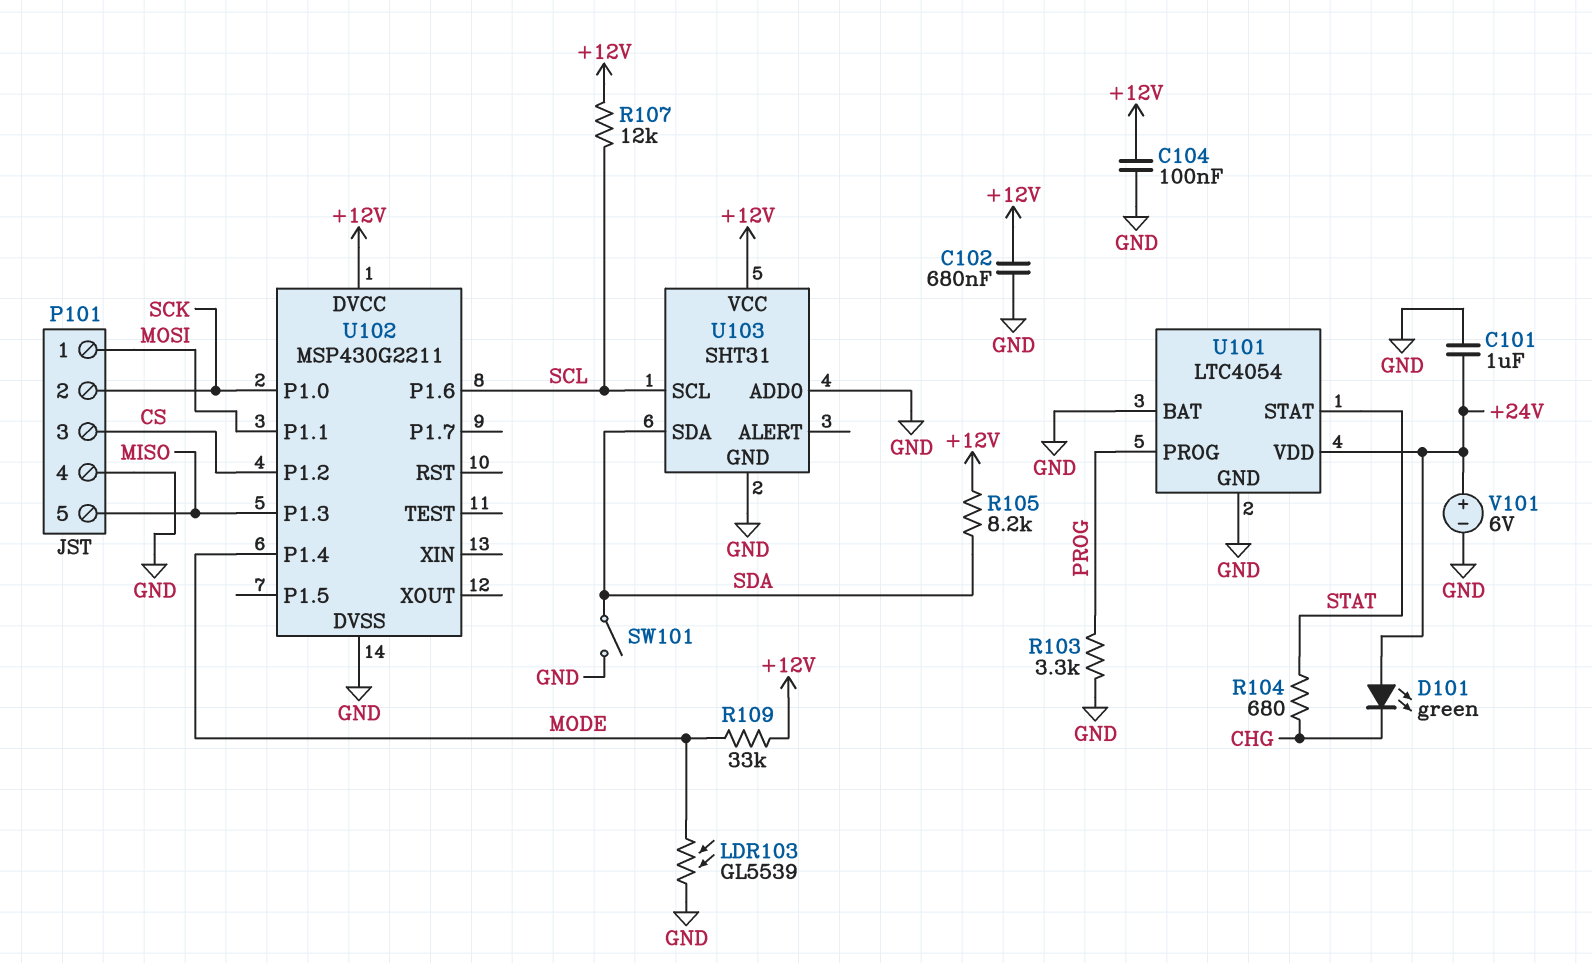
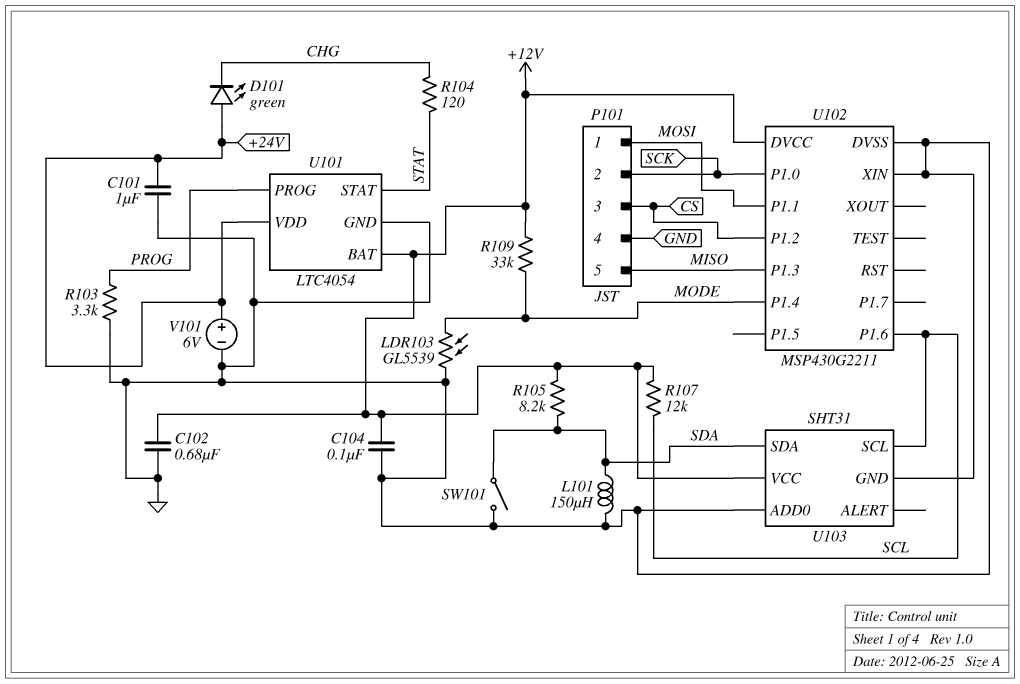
L101: none -> 150uH (GND, SDA)
R104: 680 (CHG, STAT) -> 120 (CHG, STAT)
U101 pin BAT: GND -> +12V
U102 pin XIN: none -> GND

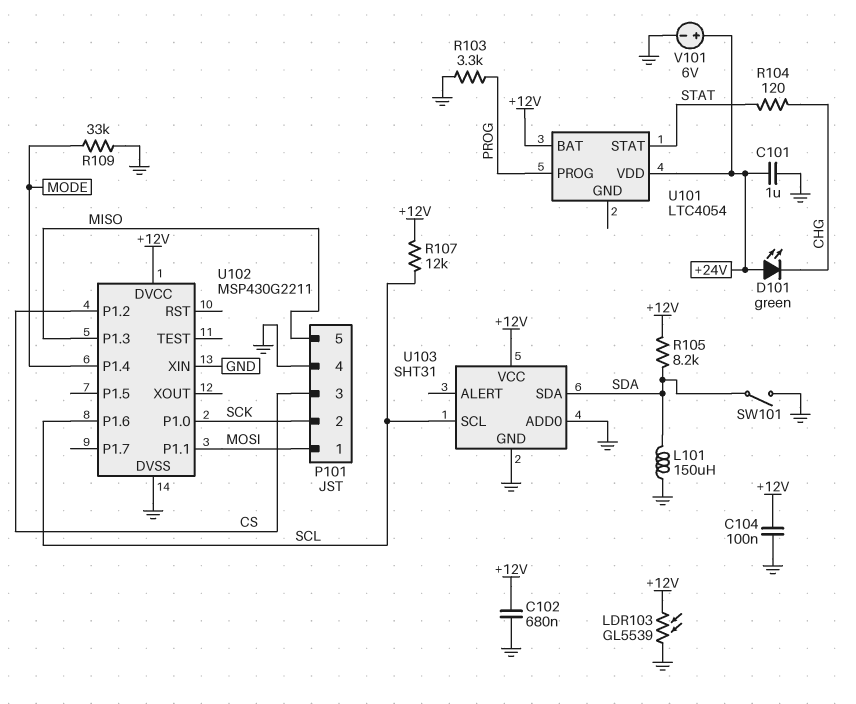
LDR103: GL5539 (GND, MODE) -> GL5539 (+12V, GND)
R109: 33k (+12V, MODE) -> 33k (GND, MODE)
U101 pin GND: GND -> none

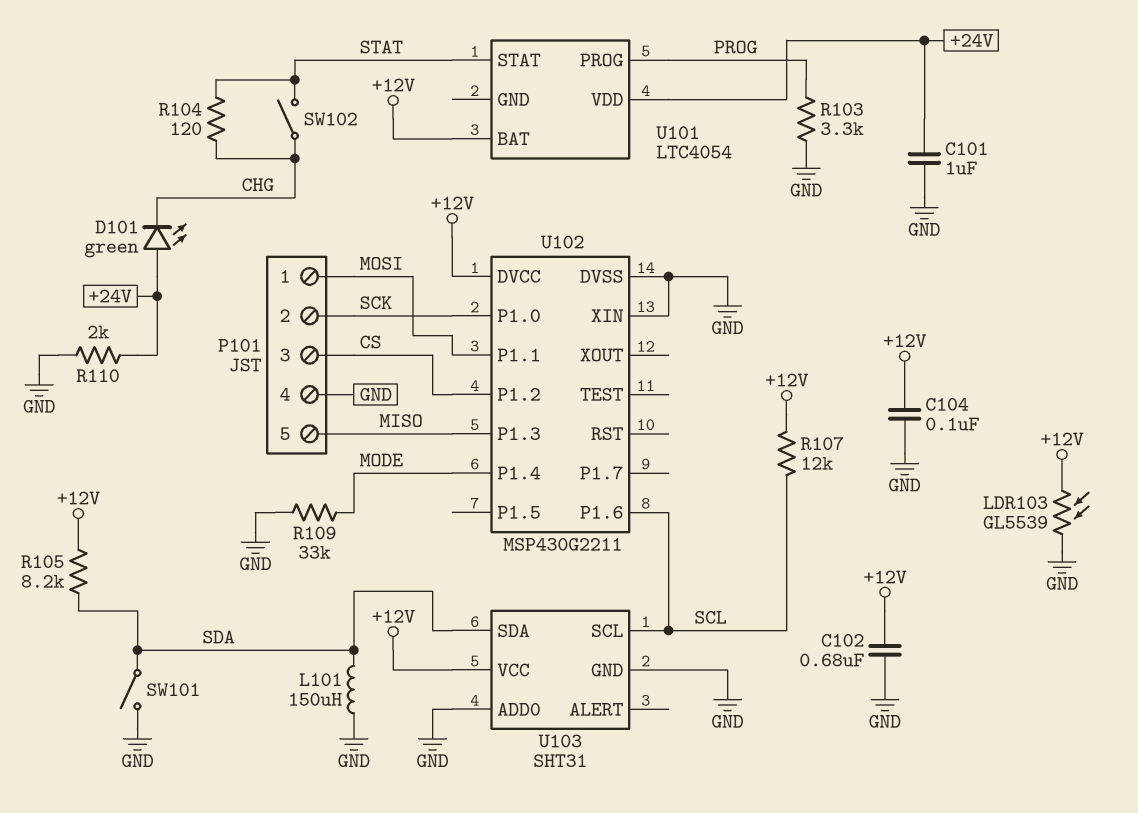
R110: none -> 2k (+24V, GND)
SW102: none -> switch (CHG, STAT)
V101: 6V (plus +24V, minus GND) -> none

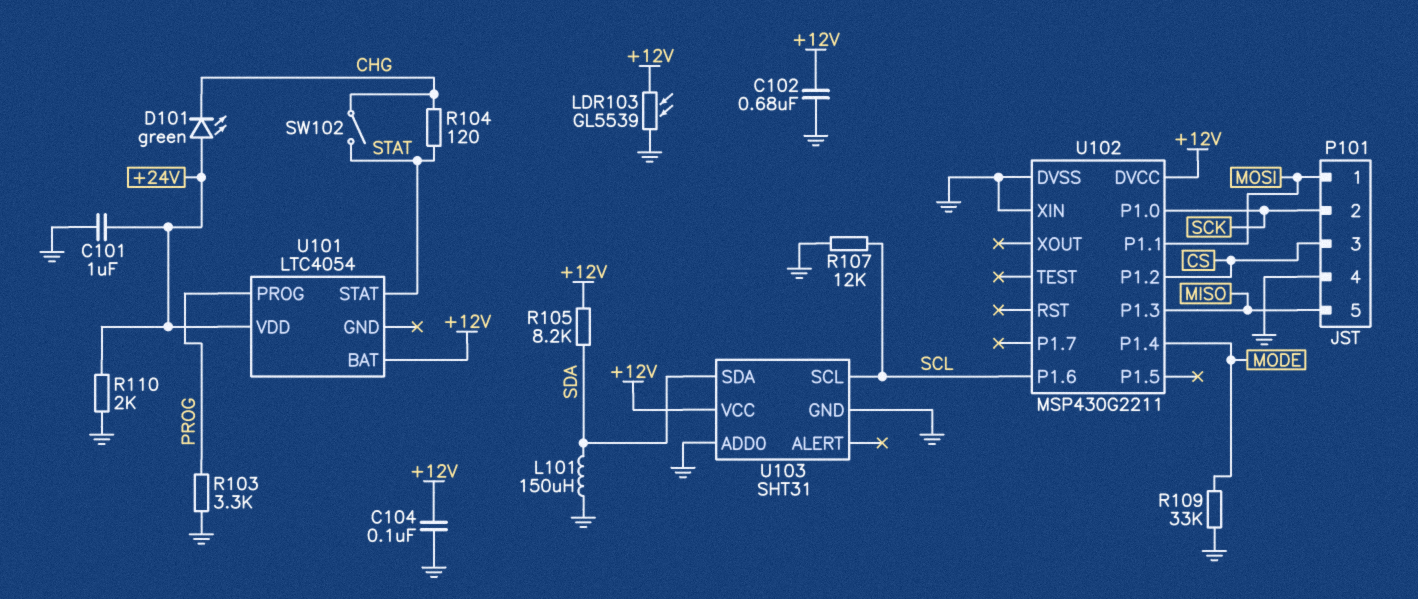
R107: 12k (+12V, SCL) -> 12k (GND, SCL)
SW101: switch (GND, SDA) -> none

